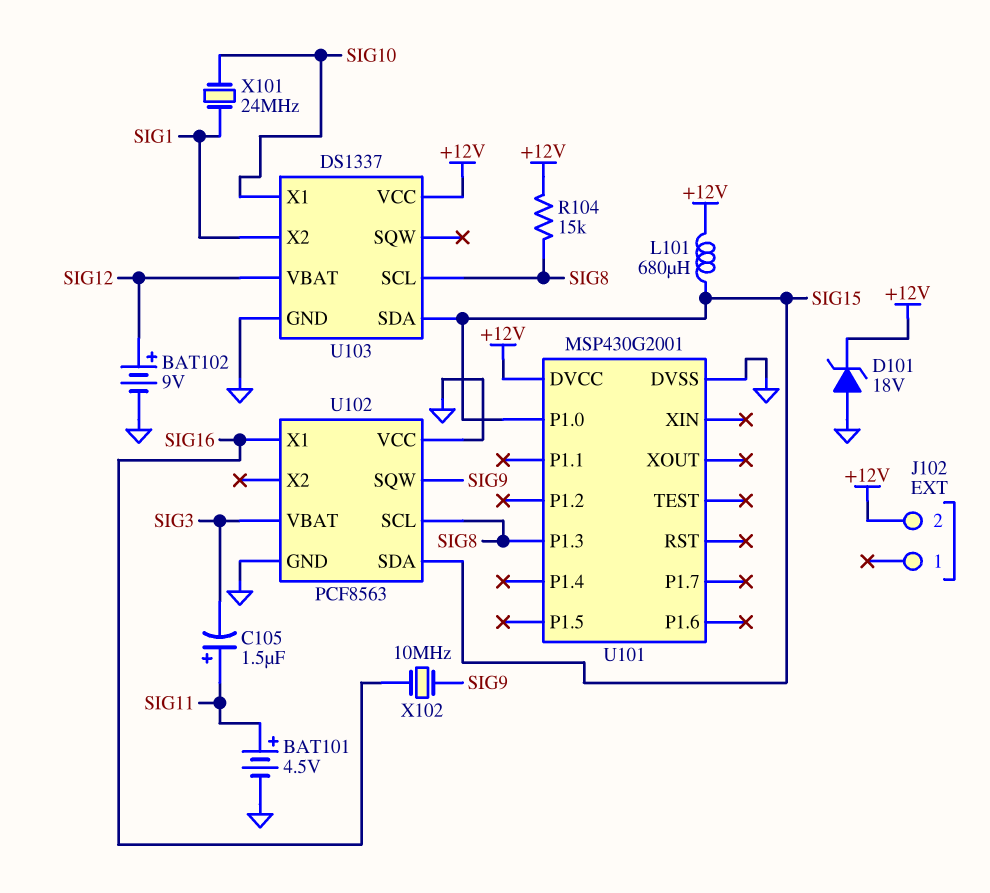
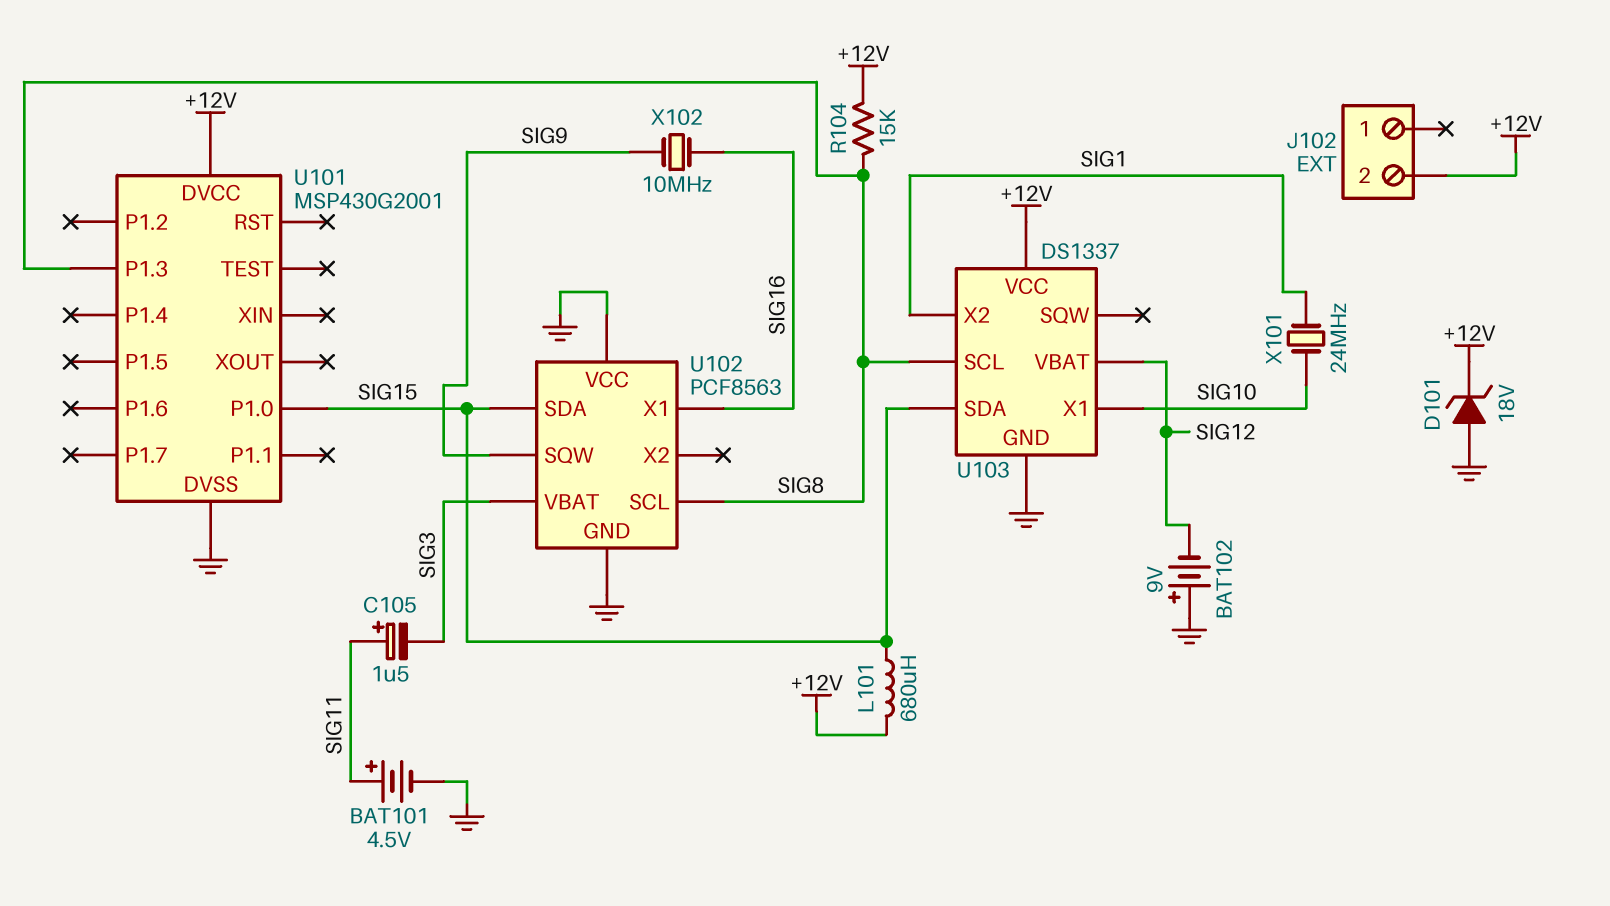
BAT102: 9V (plus SIG12, minus GND) -> 9V (plus GND, minus SIG12)

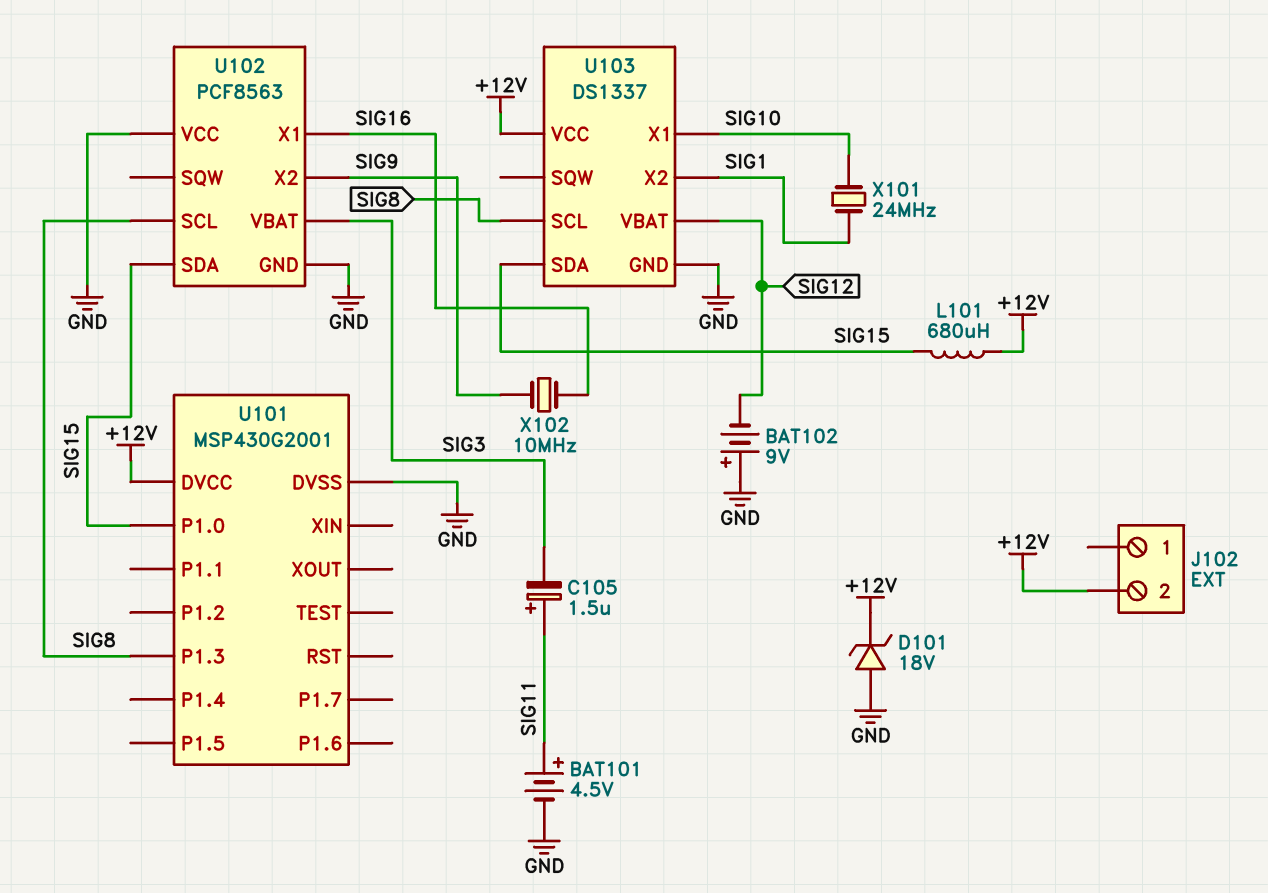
R104: 15k (+12V, SIG8) -> none
U102 pin SQW: SIG9 -> none
U102 pin X2: none -> SIG9

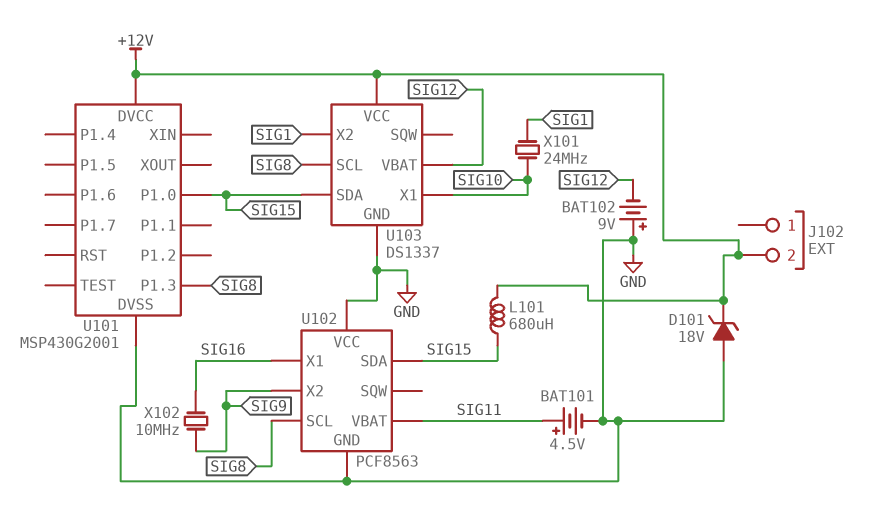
C105: 1.5uF (plus SIG11, minus SIG3) -> none
U102 pin VBAT: SIG3 -> SIG11

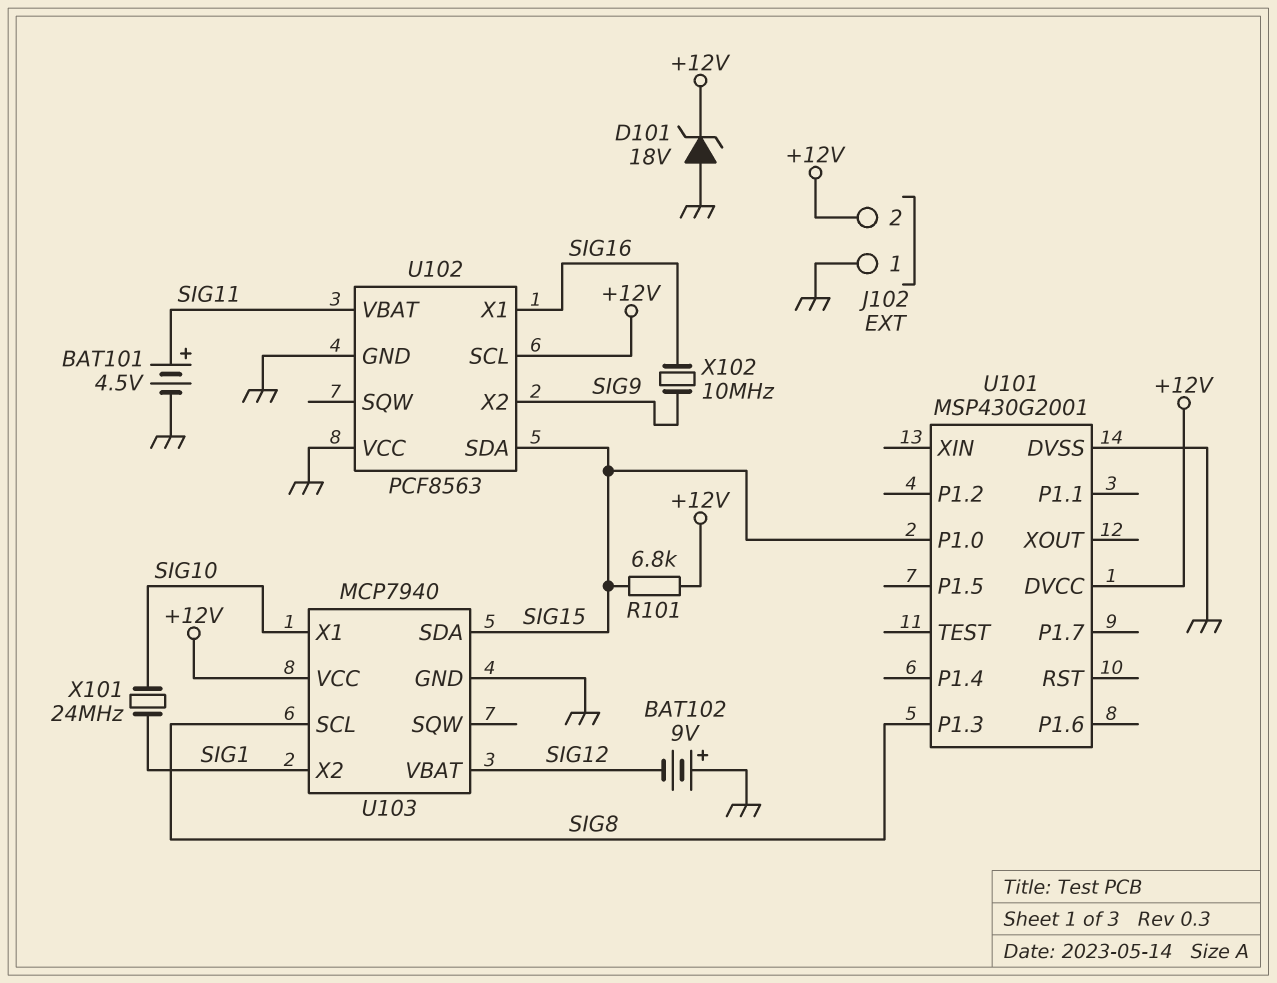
J102 pin 1: none -> GND
L101: 680uH (+12V, SIG15) -> none
R101: none -> 6.8k (+12V, SIG15)
U102 pin SCL: SIG8 -> +12V
U103: DS1337 -> MCP7940

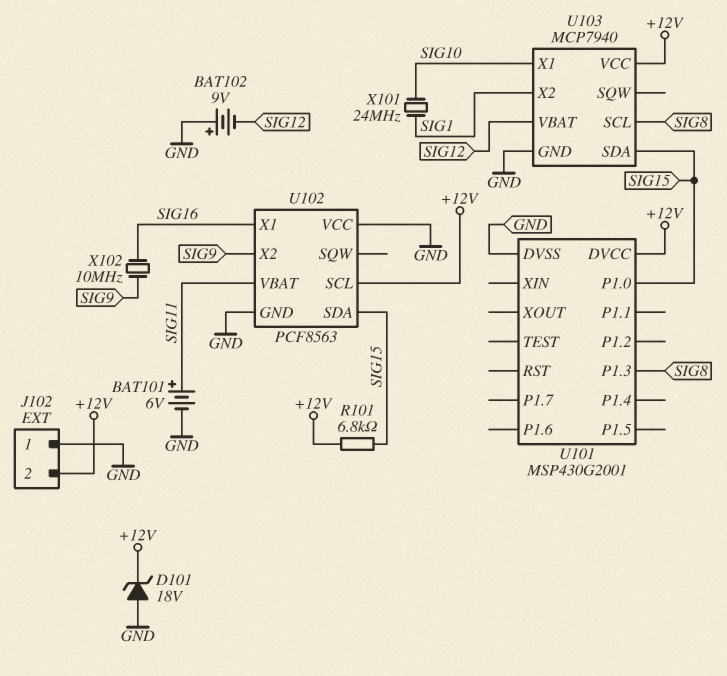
BAT101: 4.5V (plus SIG11, minus GND) -> 6V (plus SIG11, minus GND)

